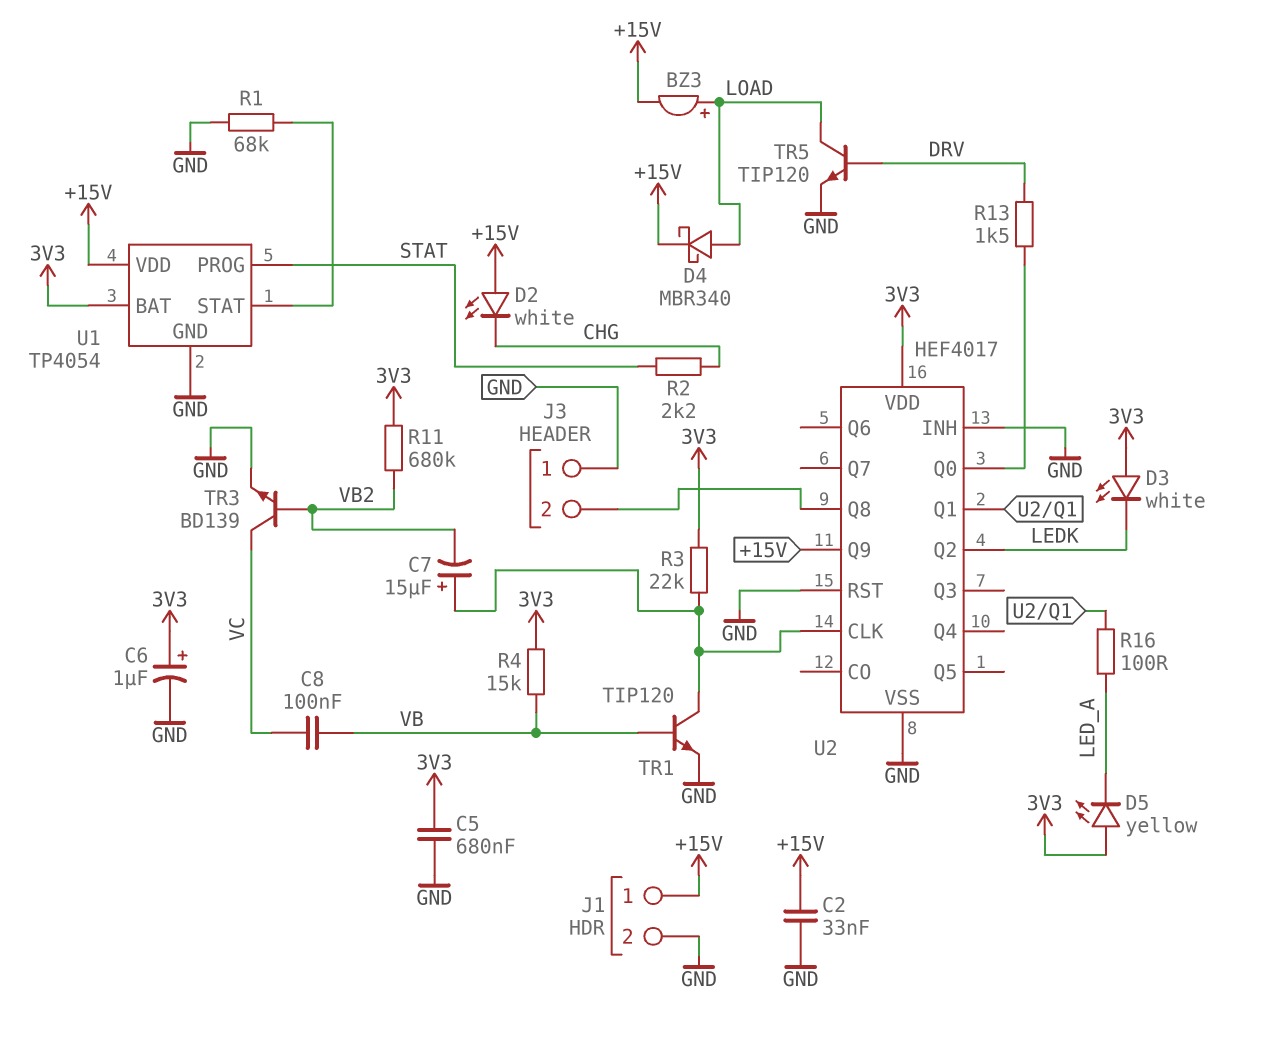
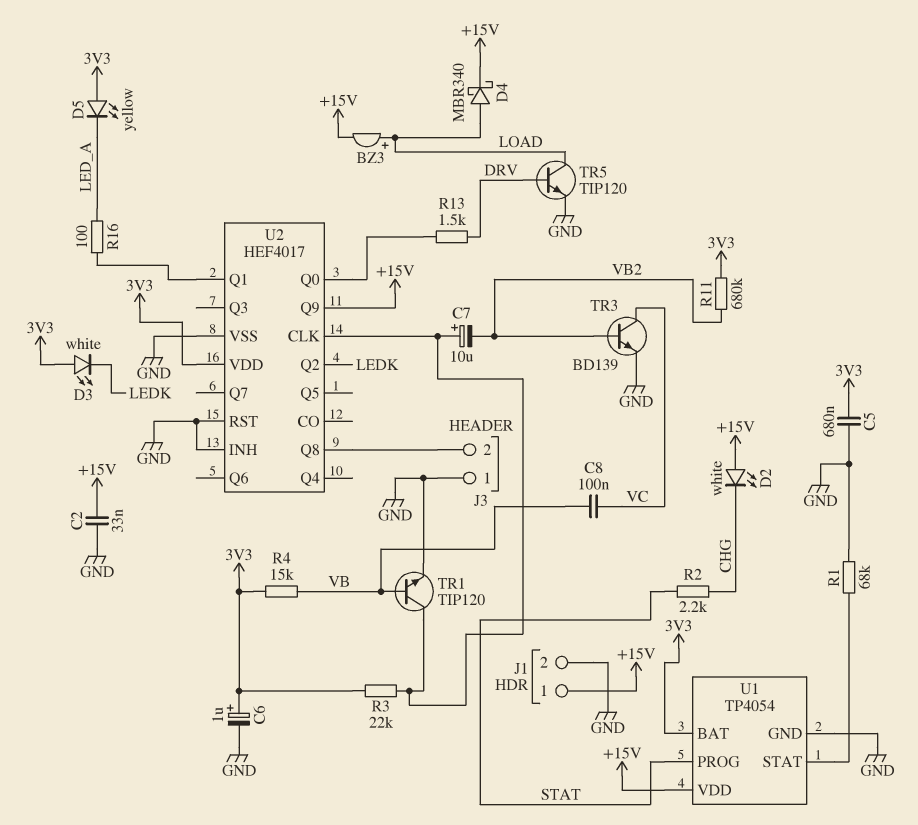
C7: 15uF (plus U2/CLK, minus VB2) -> 10uF (plus U2/CLK, minus VB2)

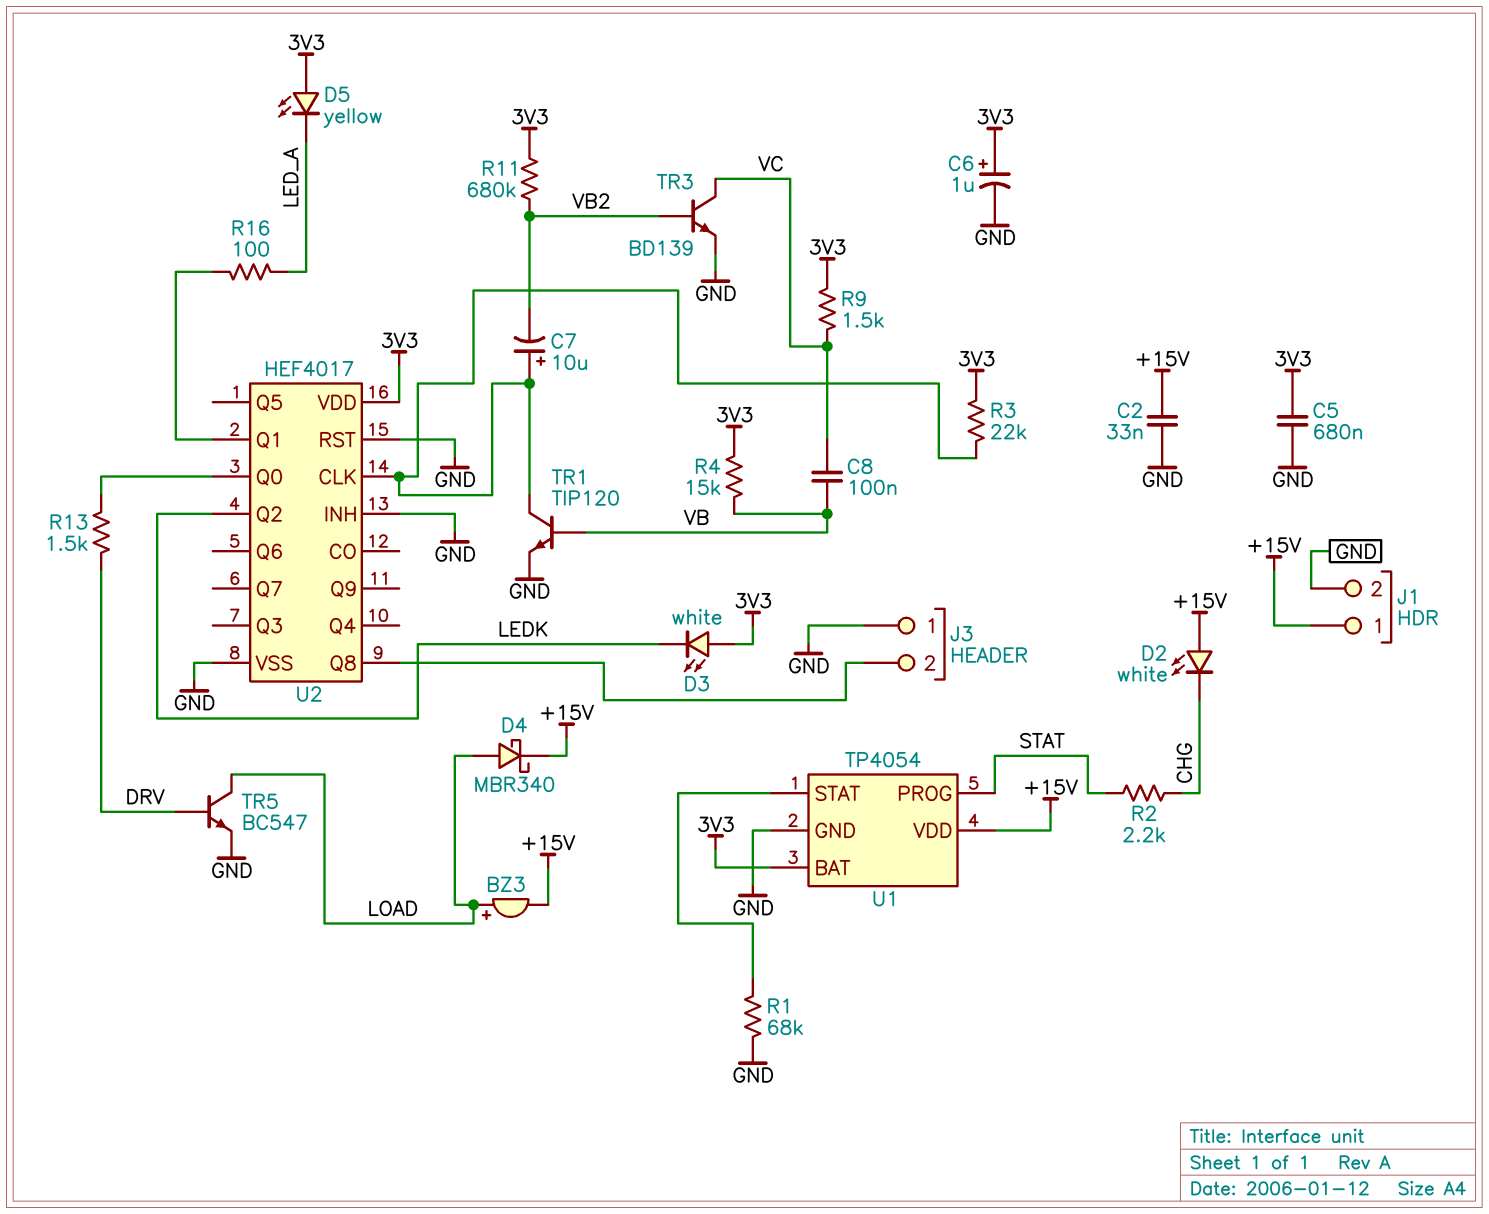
R9: none -> 1.5k (3V3, VC)
TR5: NPN TIP120 (B DRV, C LOAD, E GND) -> NPN BC547 (B DRV, C LOAD, E GND)
U2 pin Q9: +15V -> none

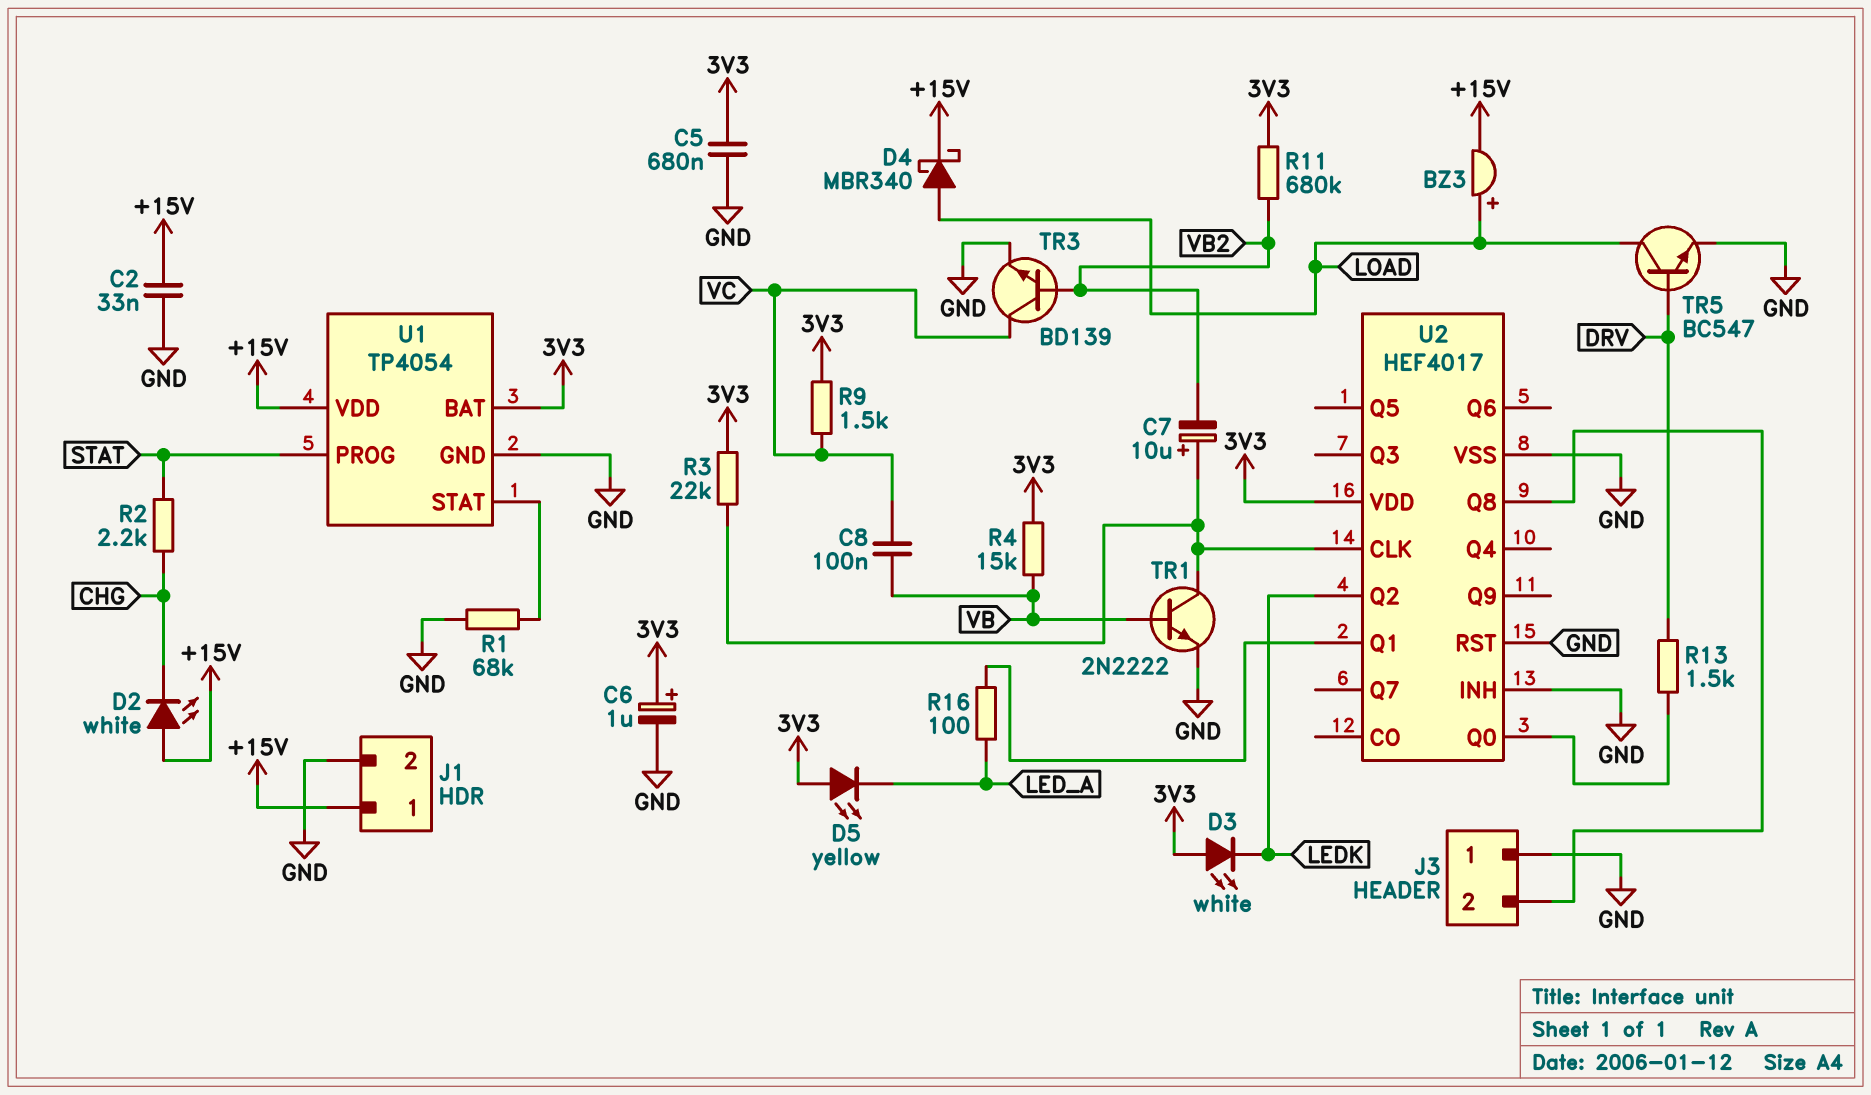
TR1: NPN TIP120 (B VB, C U2/CLK, E GND) -> NPN 2N2222 (B VB, C U2/CLK, E GND)

